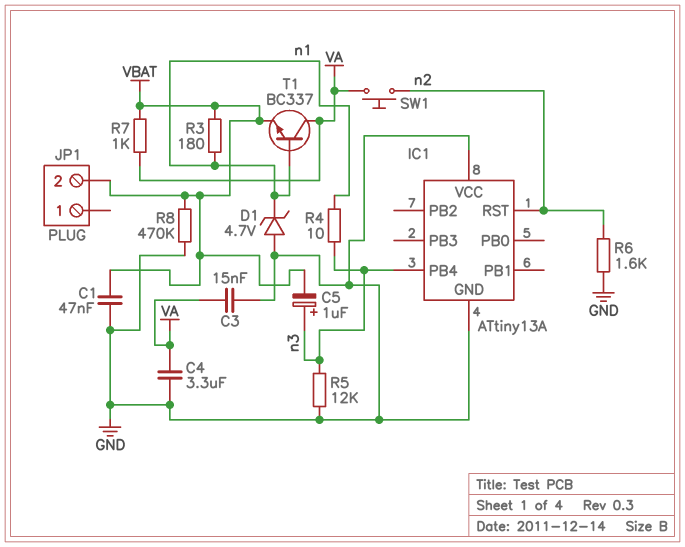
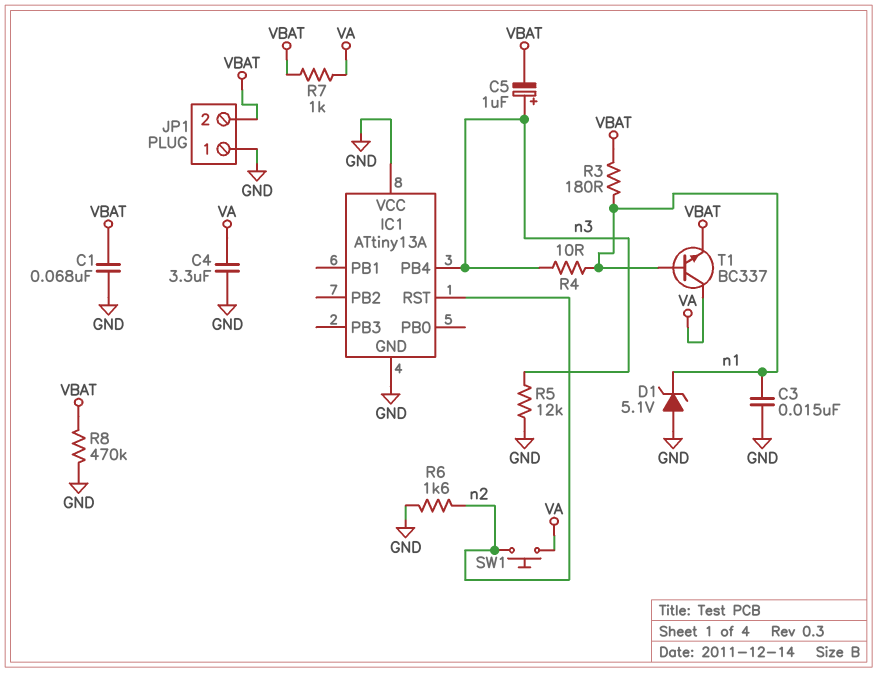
C1: 47nF (GND, VBAT) -> 68nF (GND, VBAT)
C3: 15nF (GND, VA) -> 15nF (GND, n1)
D1: zener 4.7V (A GND, K n1) -> zener 5.1V (A GND, K n1)
JP1 pin 1: none -> GND

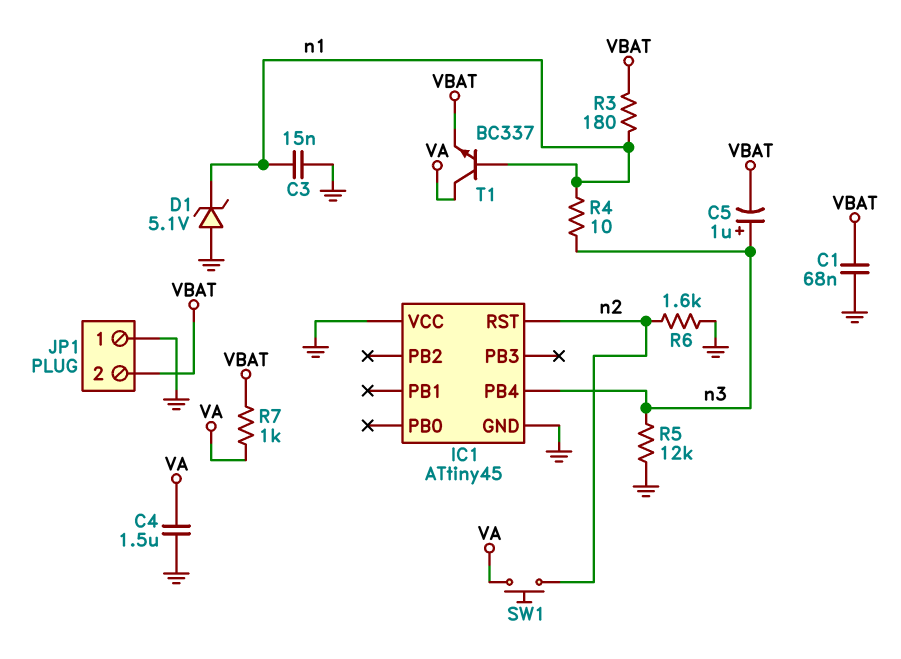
C4: 3.3uF (GND, VA) -> 1.5uF (GND, VA)
IC1: ATtiny13A -> ATtiny45
R8: 470k (GND, VBAT) -> none

